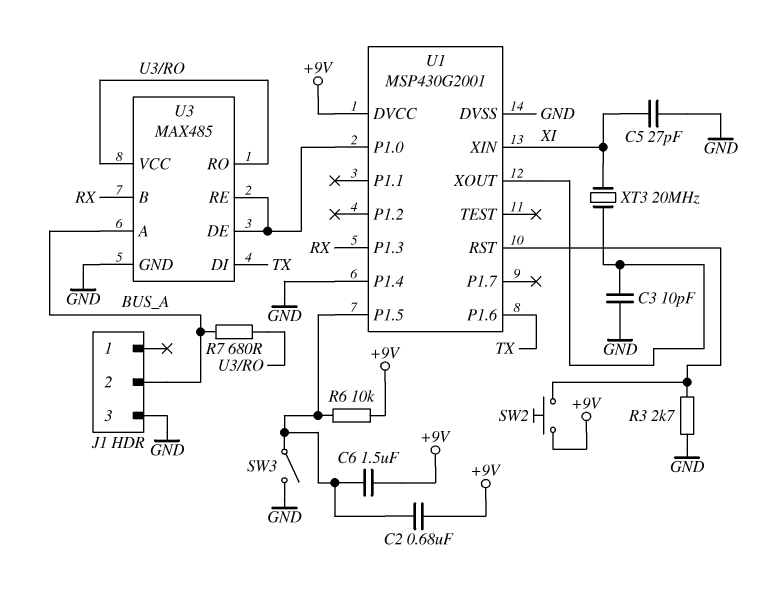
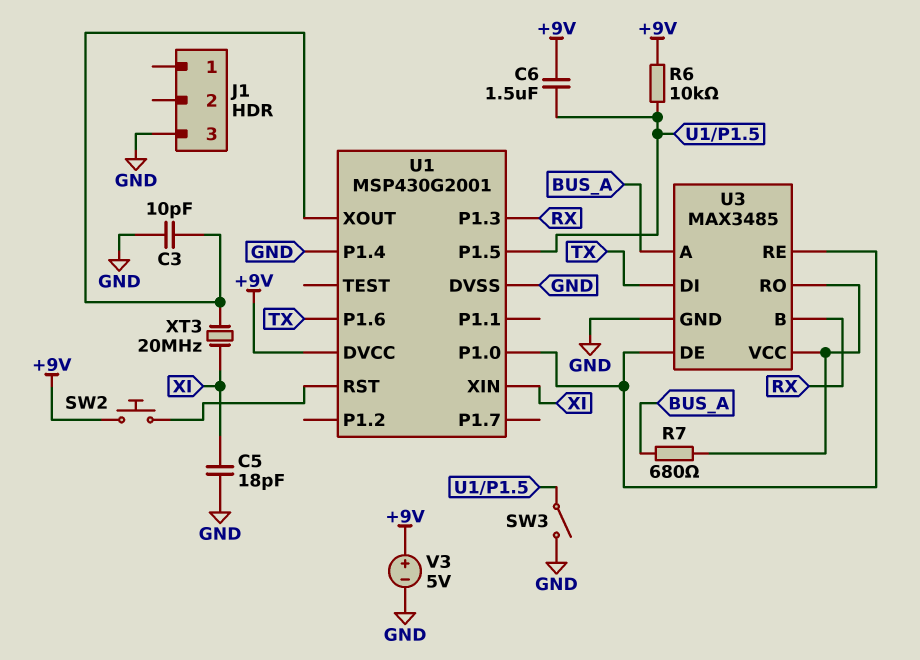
C2: 680nF (+9V, U1/P1.5) -> none
C5: 27pF (GND, XI) -> 18pF (GND, XI)
J1 pin 2: BUS_A -> none
R3: 2.7k (GND, U1/RST) -> none
U3: MAX485 -> MAX3485
V3: none -> 5V (plus +9V, minus GND)

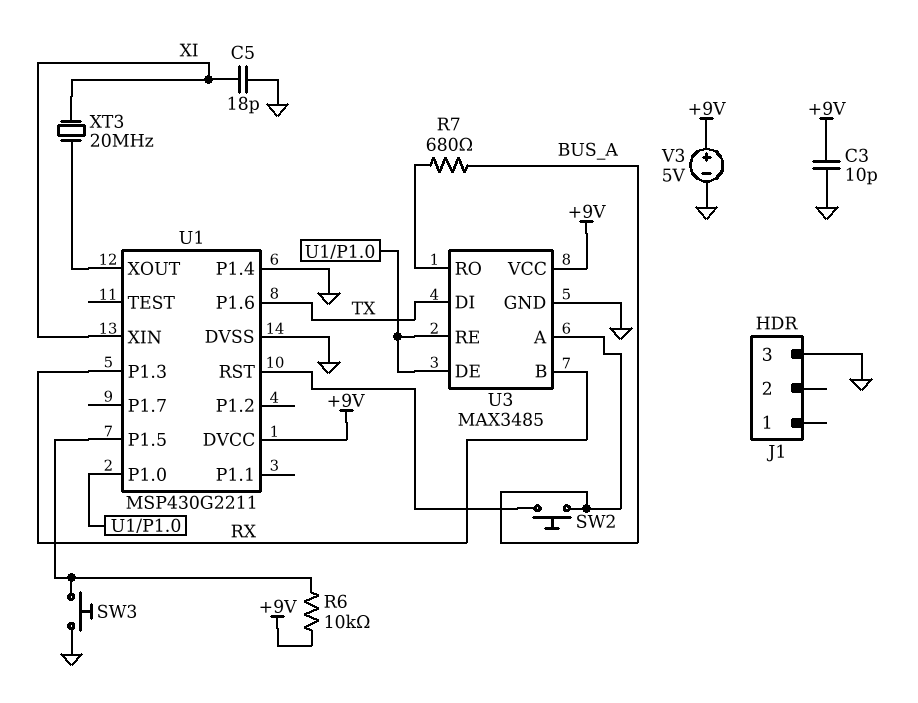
C3: 10pF (GND, U1/XOUT) -> 10pF (+9V, GND)
C6: 1.5uF (+9V, U1/P1.5) -> none
SW2: button (+9V, U1/RST) -> button (BUS_A, U1/RST)
SW3: switch (GND, U1/P1.5) -> button (GND, U1/P1.5)
U1: MSP430G2001 -> MSP430G2211
U3 pin VCC: U3/RO -> +9V

